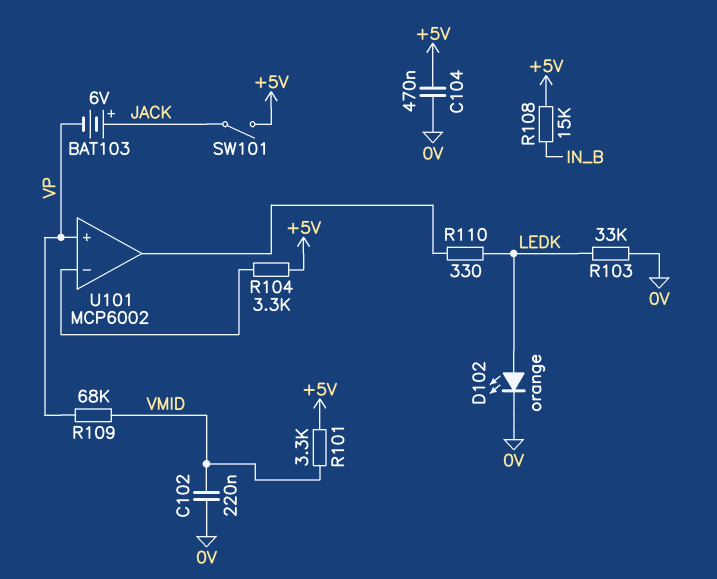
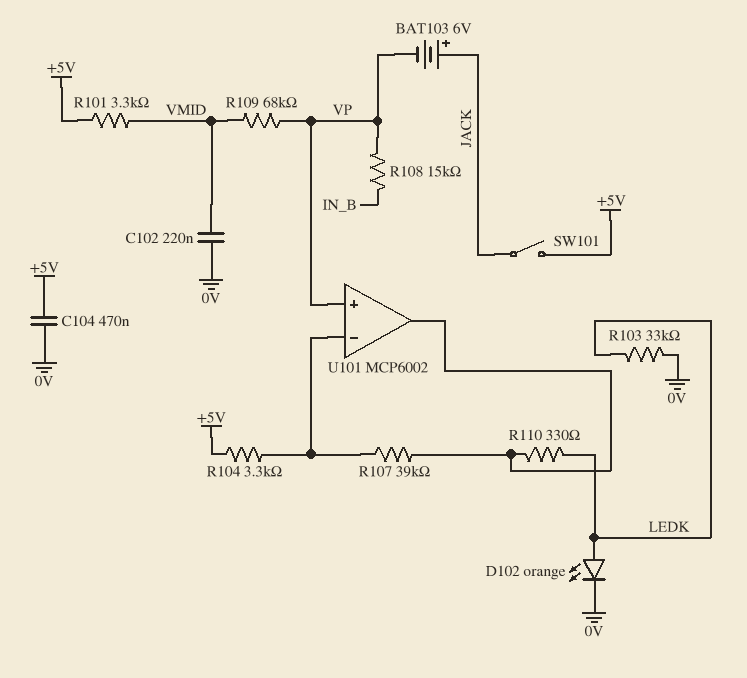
R107: none -> 39k (U101/in-, U101/out)
R108: 15k (+5V, IN_B) -> 15k (IN_B, VP)

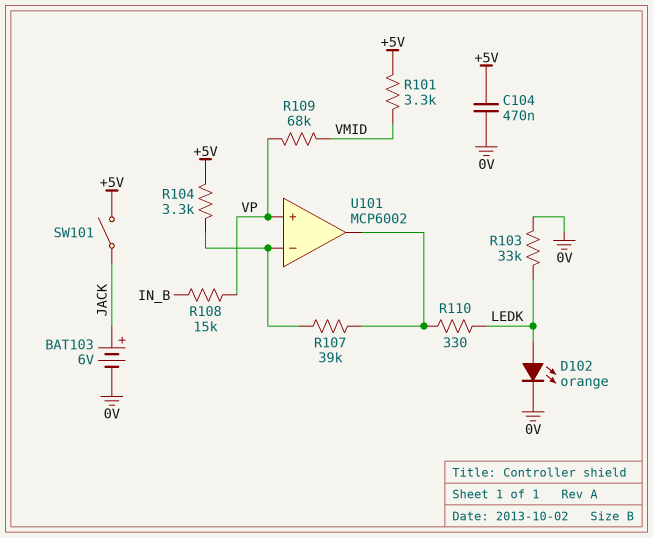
BAT103: 6V (plus JACK, minus VP) -> 6V (plus JACK, minus 0V)
C102: 220nF (0V, VMID) -> none

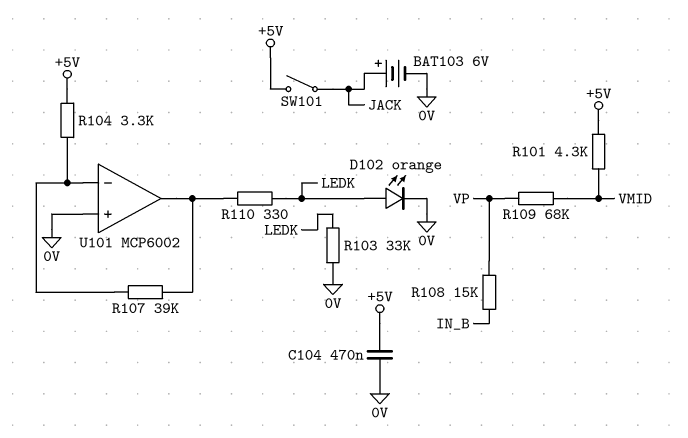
R101: 3.3k (+5V, VMID) -> 4.3k (+5V, VMID)
U101 pin in+: VP -> 0V

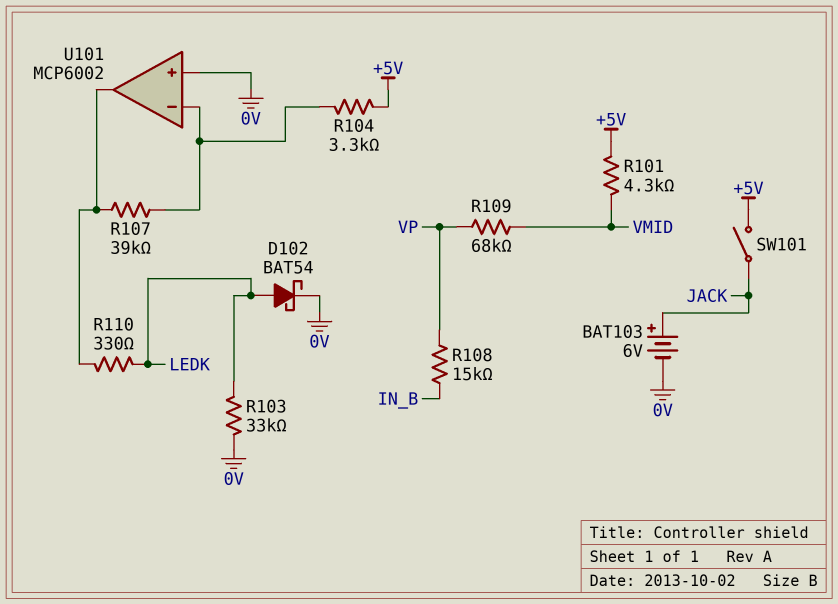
C104: 470nF (+5V, 0V) -> none
D102: LED orange (A LEDK, K 0V) -> schottky BAT54 (A LEDK, K 0V)

